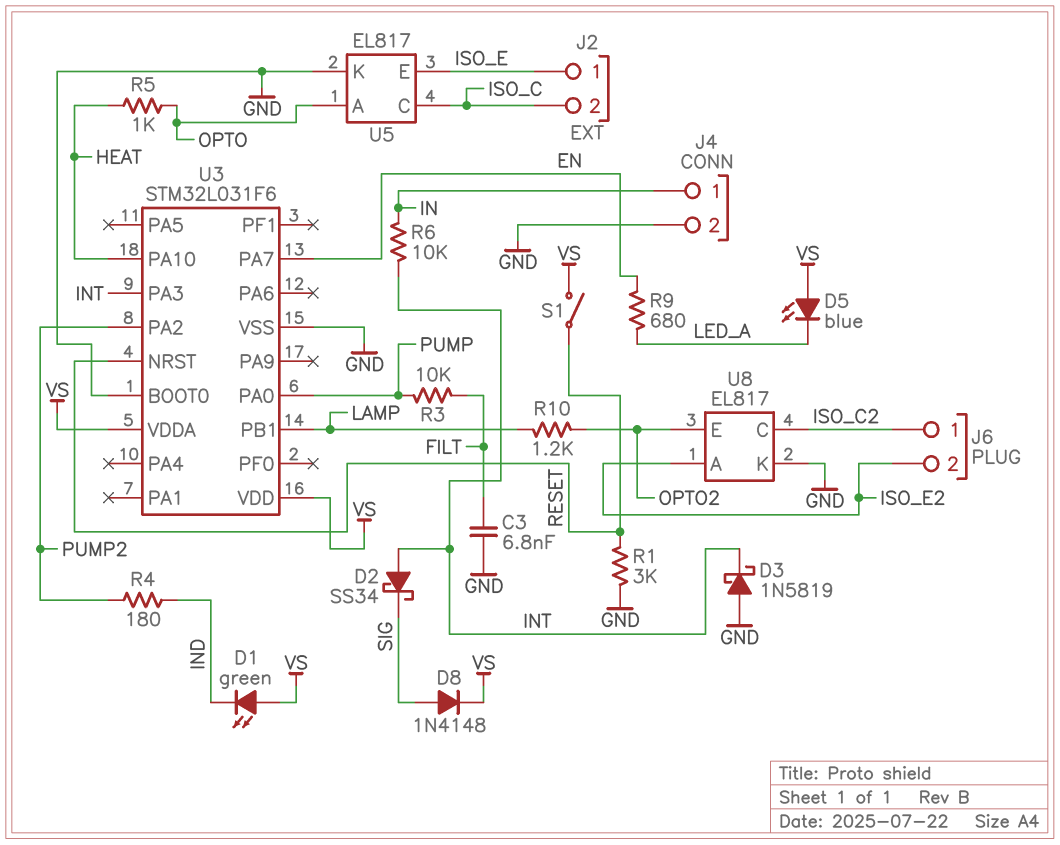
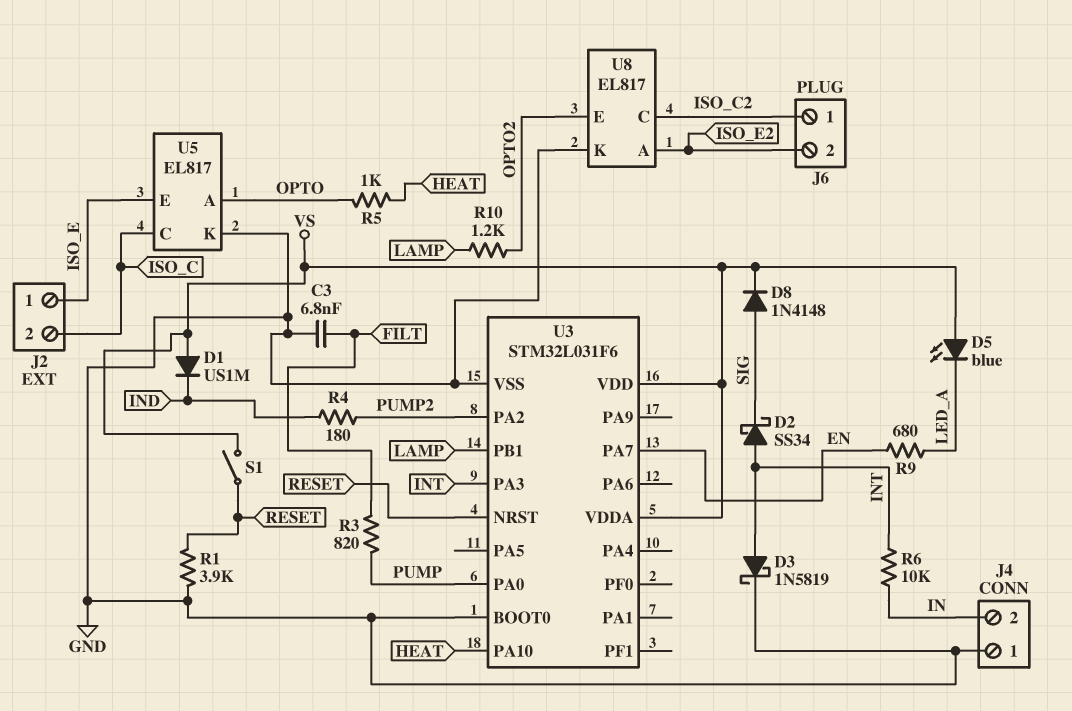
D1: LED green (A VS, K IND) -> diode US1M (A VS, K IND)
D3: schottky 1N5819 (A GND, K INT) -> schottky 1N5819 (A INT, K GND)
J4 pin 1: IN -> GND
J4 pin 2: GND -> IN
R1: 3k (GND, RESET) -> 3.9k (GND, RESET)
R3: 10k (FILT, PUMP) -> 820 (FILT, PUMP)

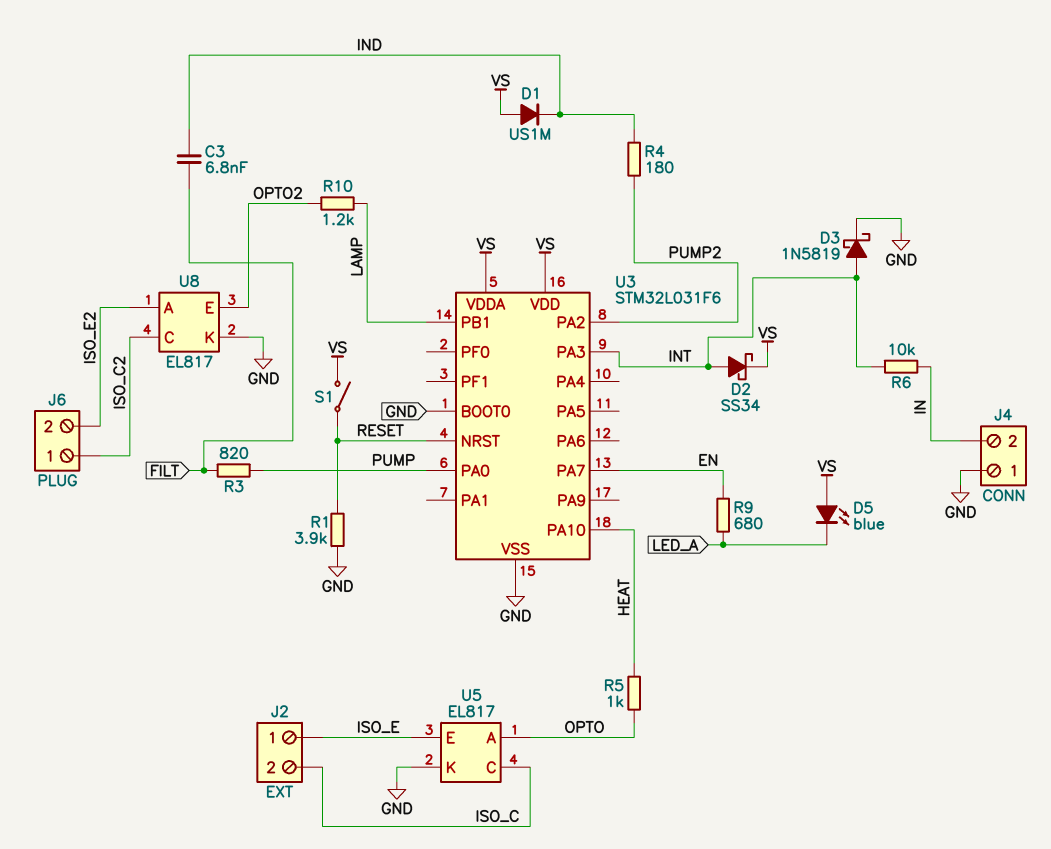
C3: 6.8nF (FILT, GND) -> 6.8nF (FILT, IND)
D2: schottky SS34 (A INT, K SIG) -> schottky SS34 (A INT, K VS)
D8: diode 1N4148 (A SIG, K VS) -> none

